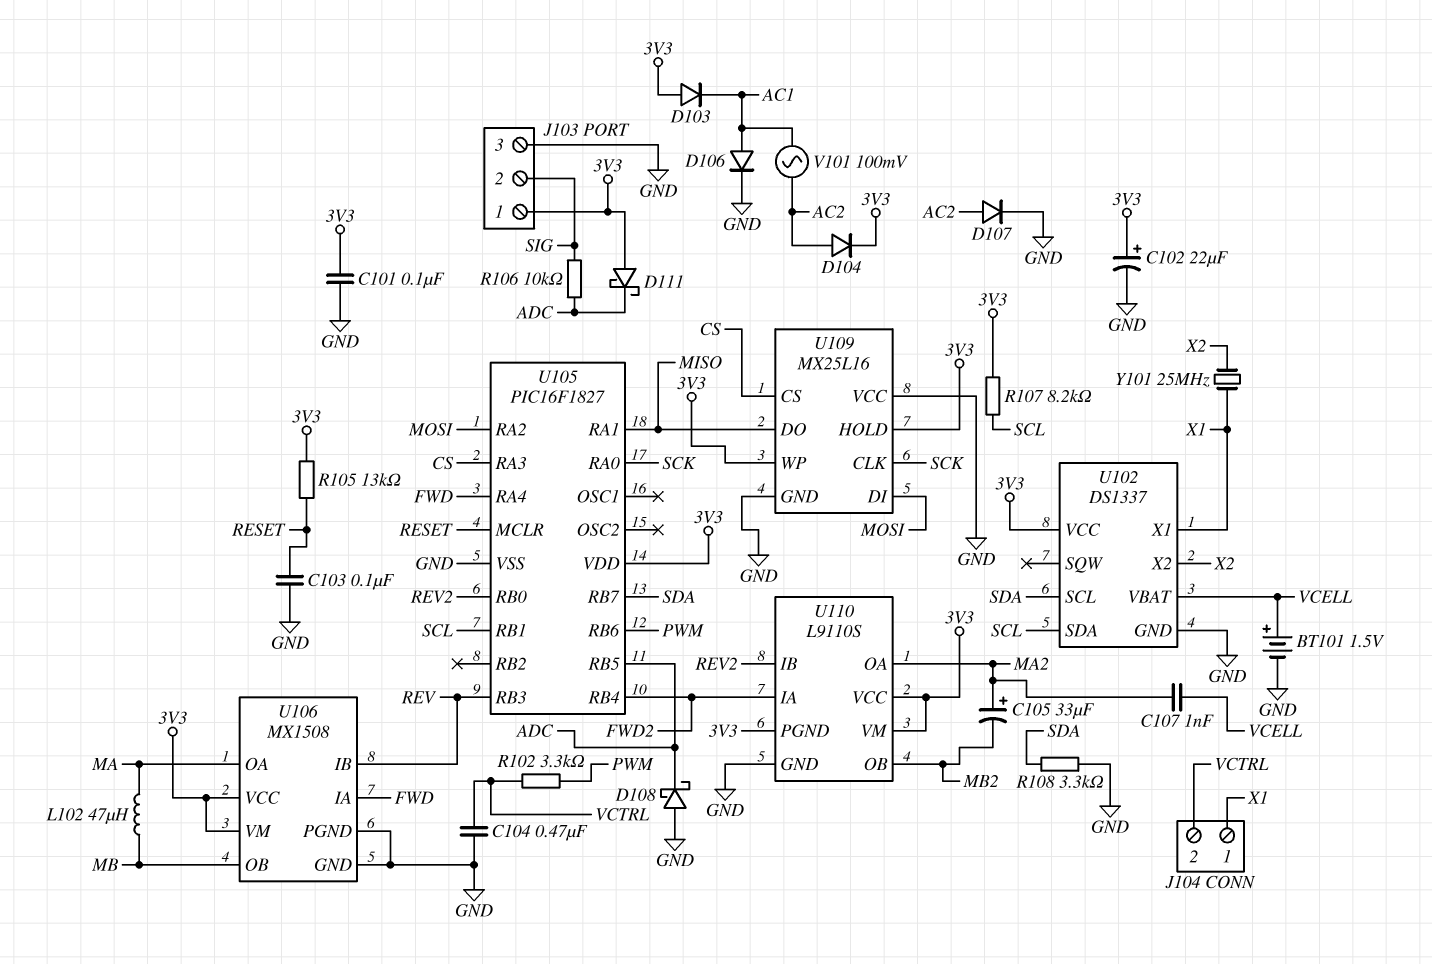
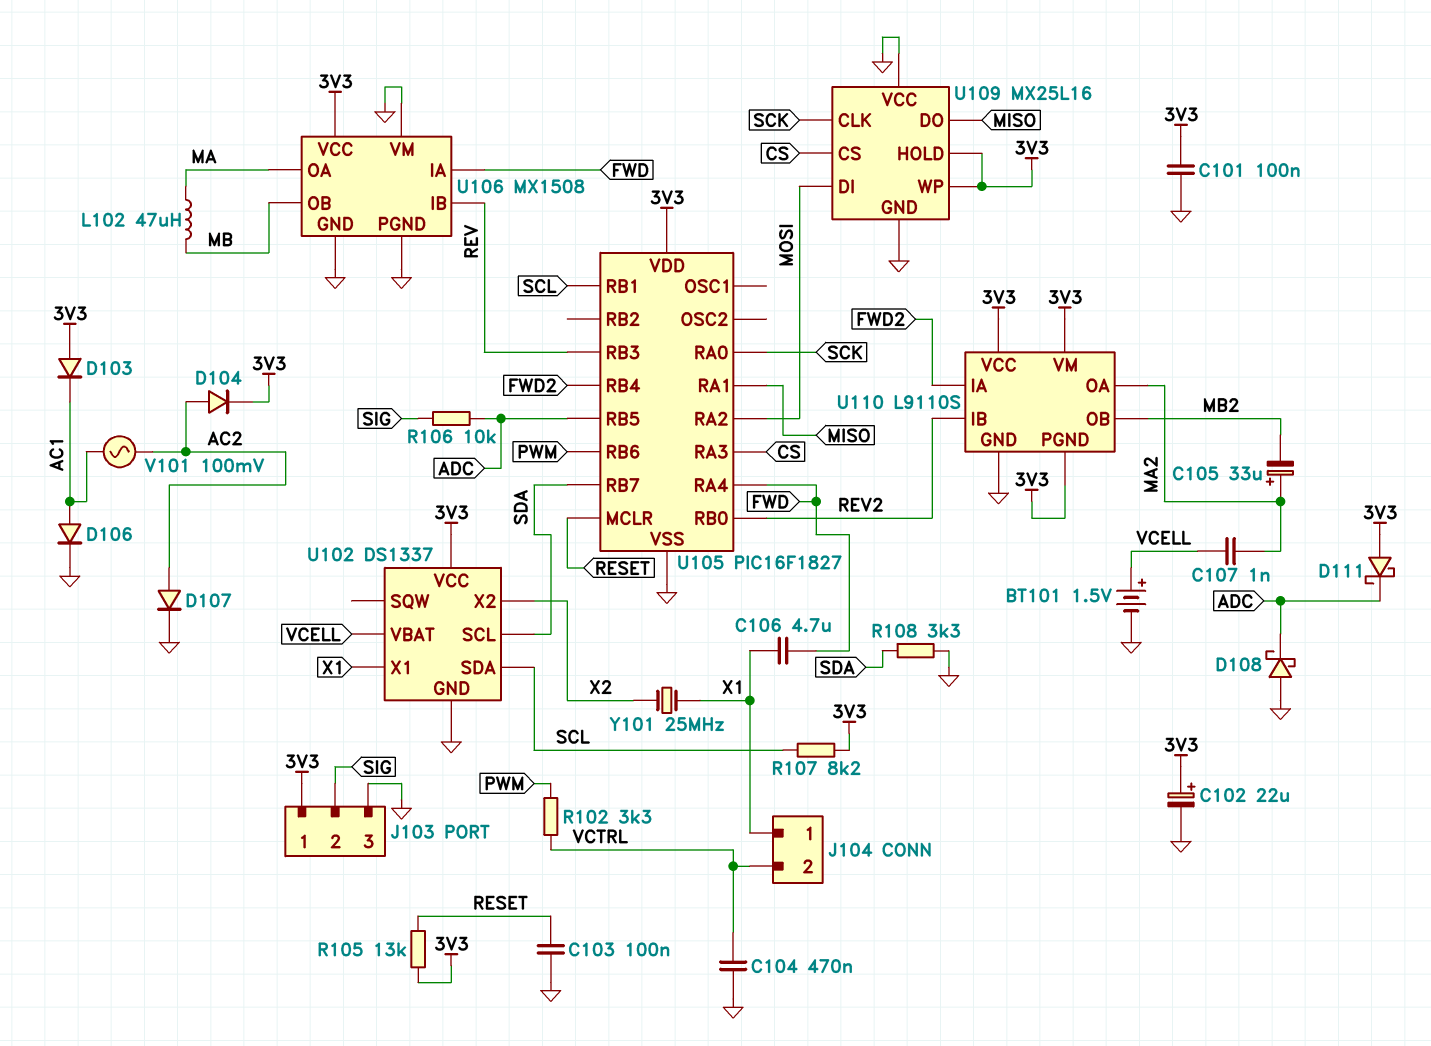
C106: none -> 4.7uF (FWD, X1)
U106 pin VM: 3V3 -> GND

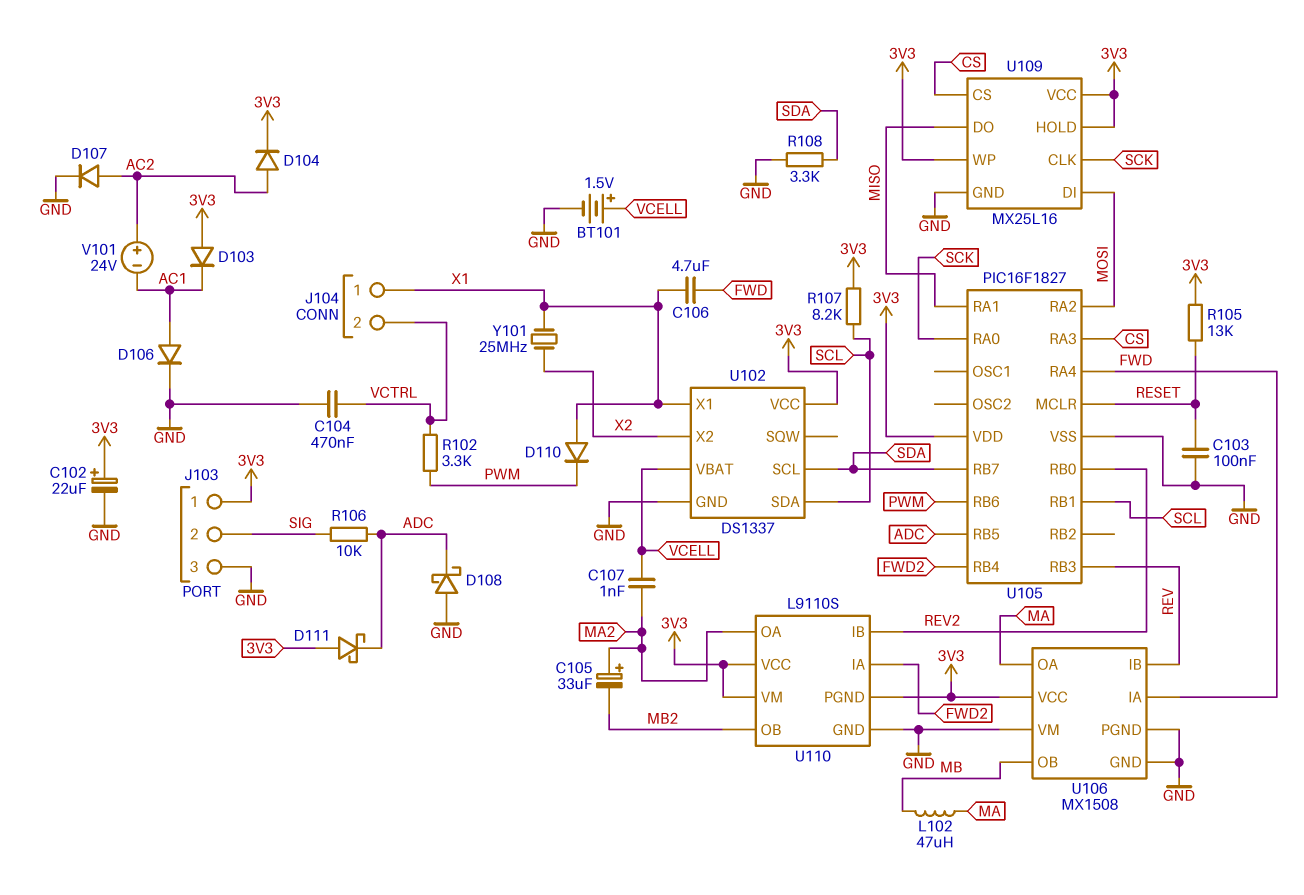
C101: 100nF (3V3, GND) -> none
D110: none -> diode (A X1, K PWM)
U109 pin VCC: GND -> 3V3
V101: AC 100mV (AC1, AC2) -> 24V (plus AC2, minus AC1)

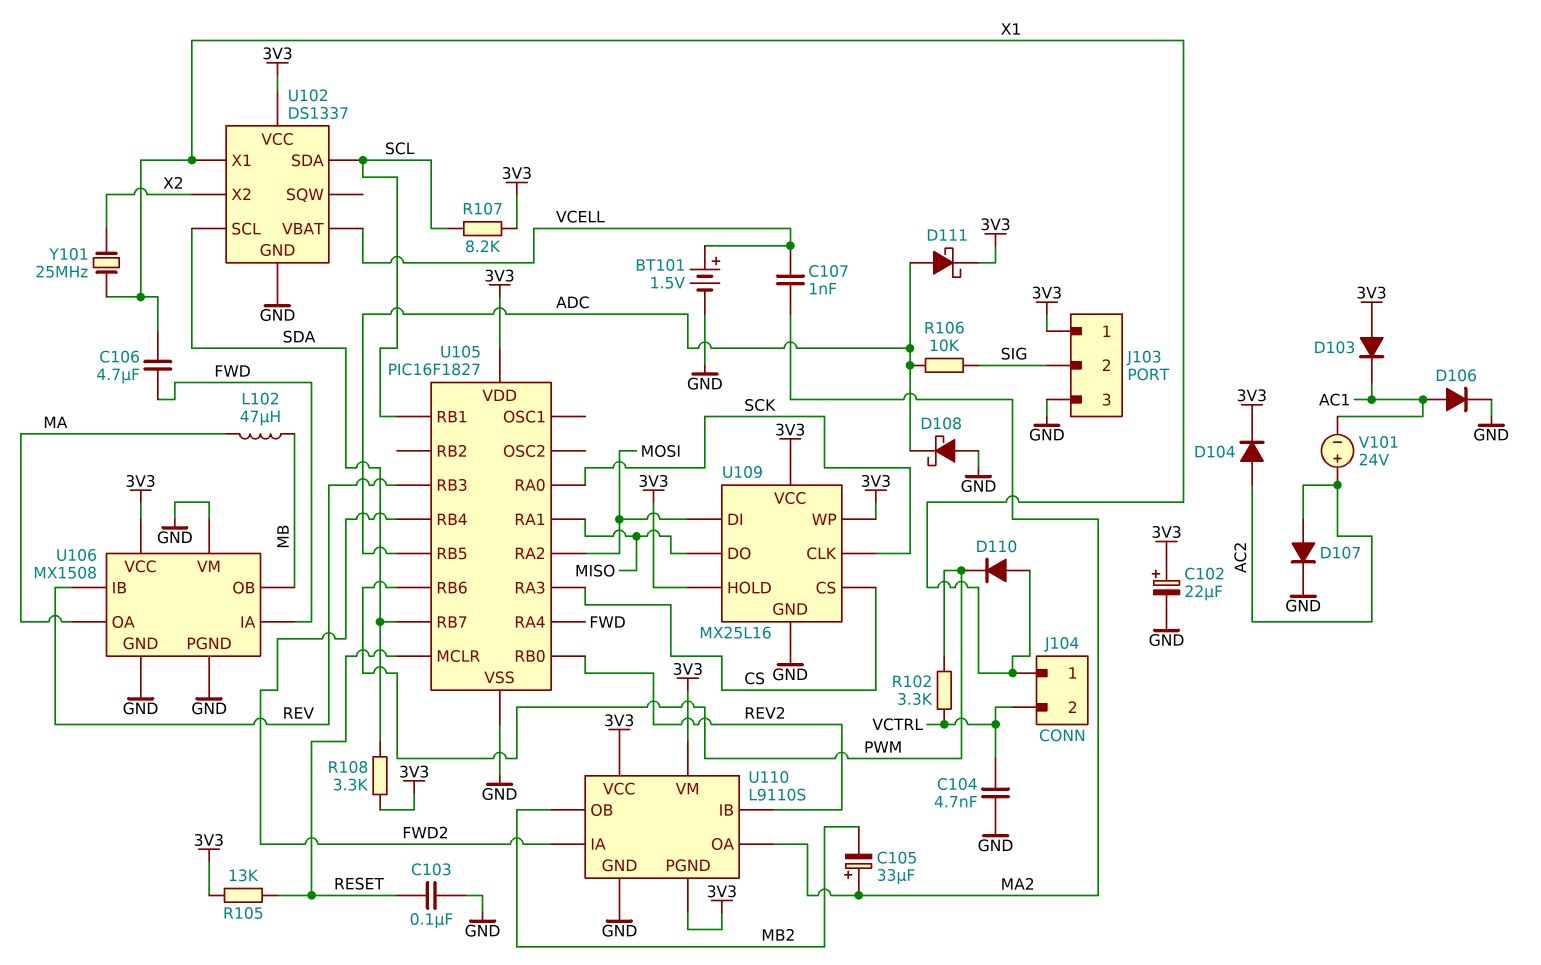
C104: 470nF (GND, VCTRL) -> 4.7nF (GND, VCTRL)
D111: schottky (A 3V3, K ADC) -> schottky (A ADC, K 3V3)
R108: 3.3k (GND, SDA) -> 3.3k (3V3, SDA)

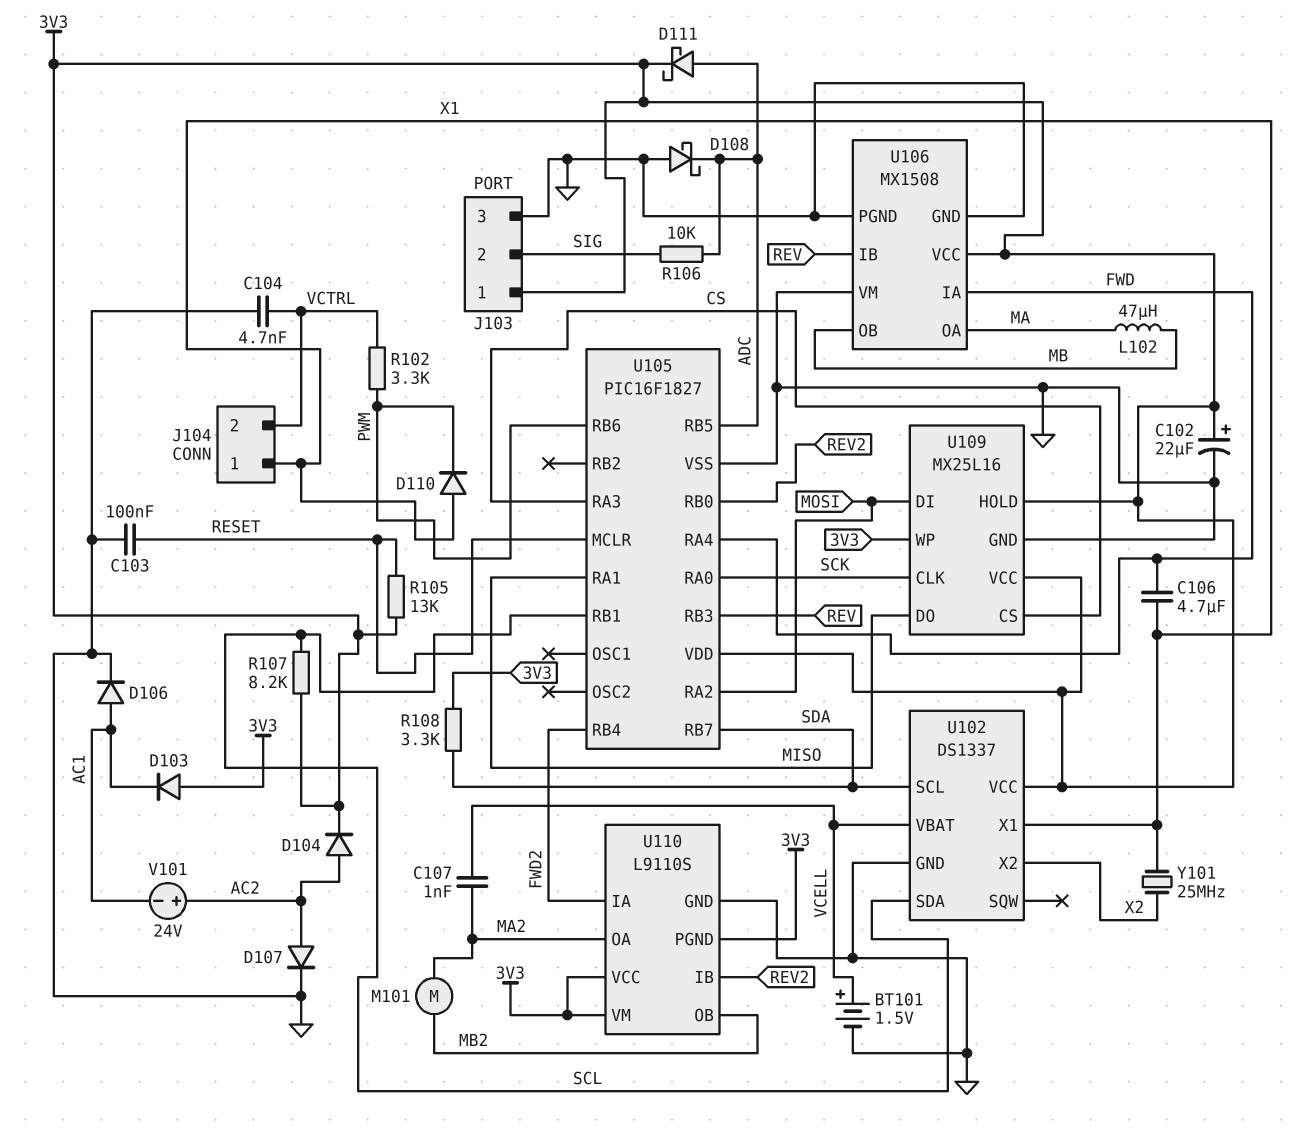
C105: 33uF (plus MA2, minus MB2) -> none
M101: none -> motor (MA2, MB2)

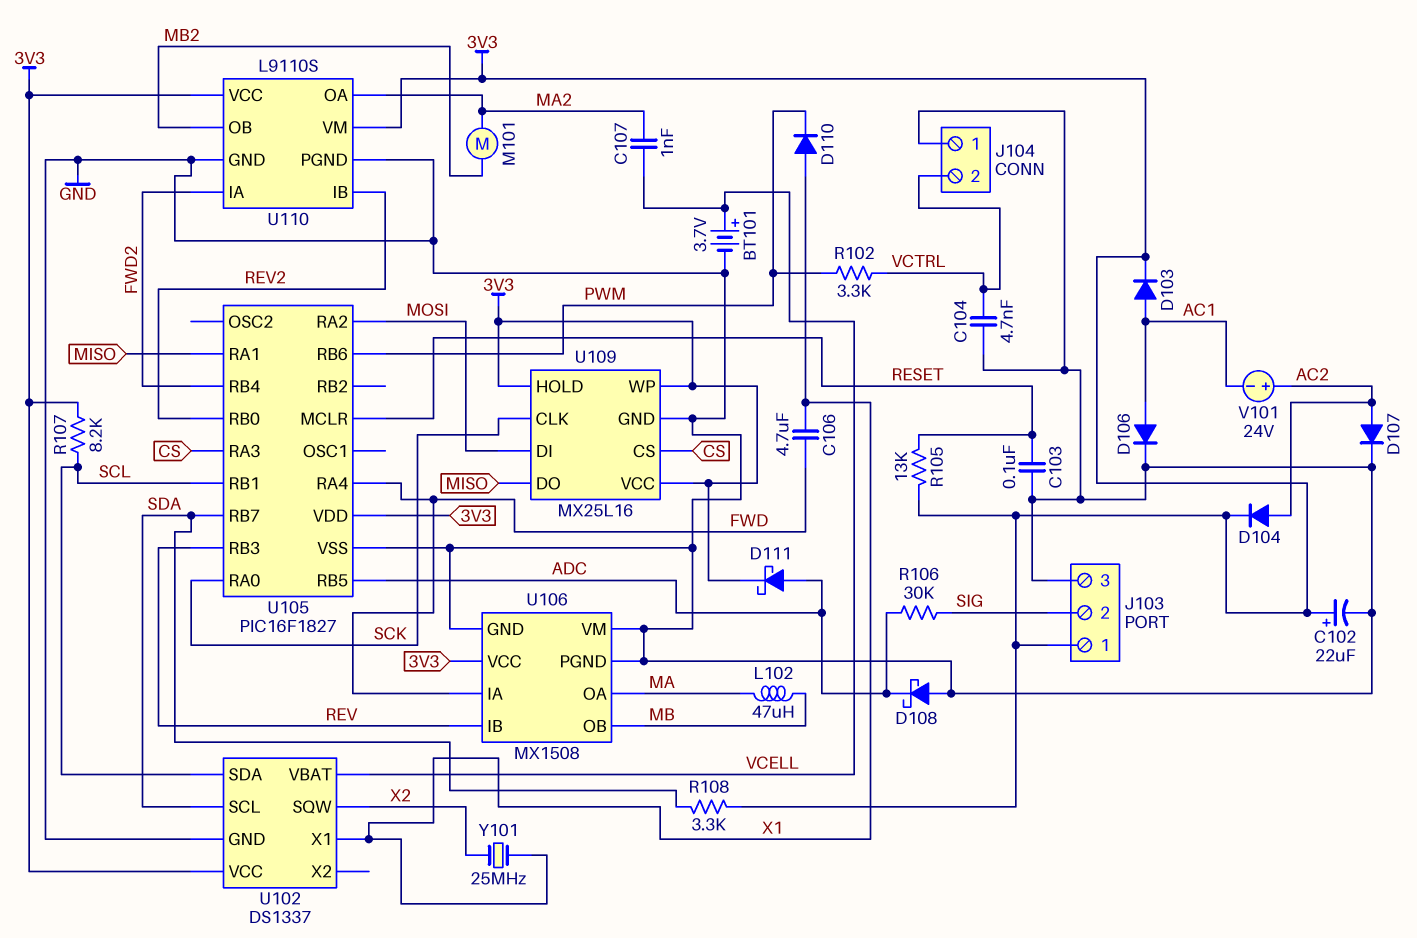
BT101: 1.5V (plus VCELL, minus GND) -> 3.7V (plus VCELL, minus GND)
D103: diode (A 3V3, K AC1) -> diode (A AC1, K 3V3)
J104 pin 1: X1 -> GND
R106: 10k (ADC, SIG) -> 30k (ADC, SIG)
U102 pin SQW: none -> X2
U102 pin X2: X2 -> none
U110 pin PGND: 3V3 -> GND

